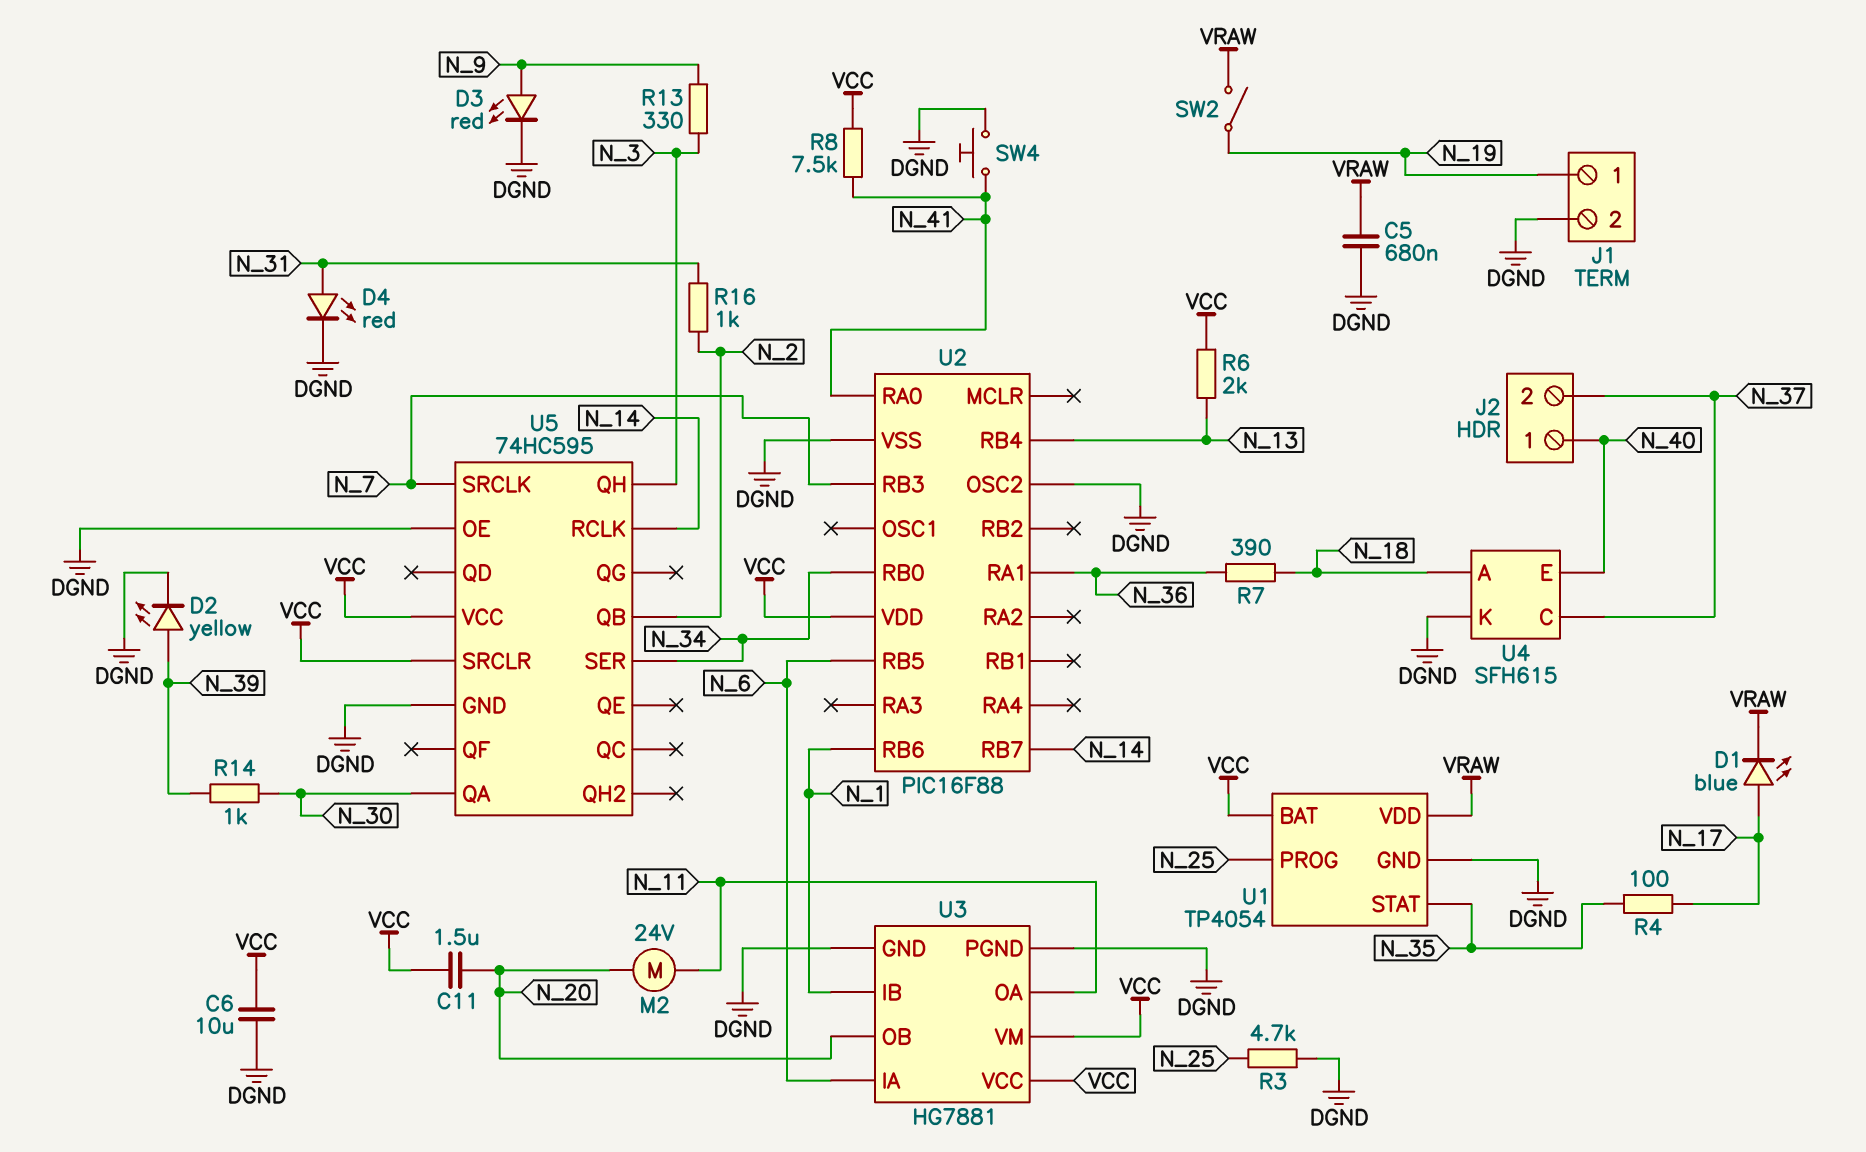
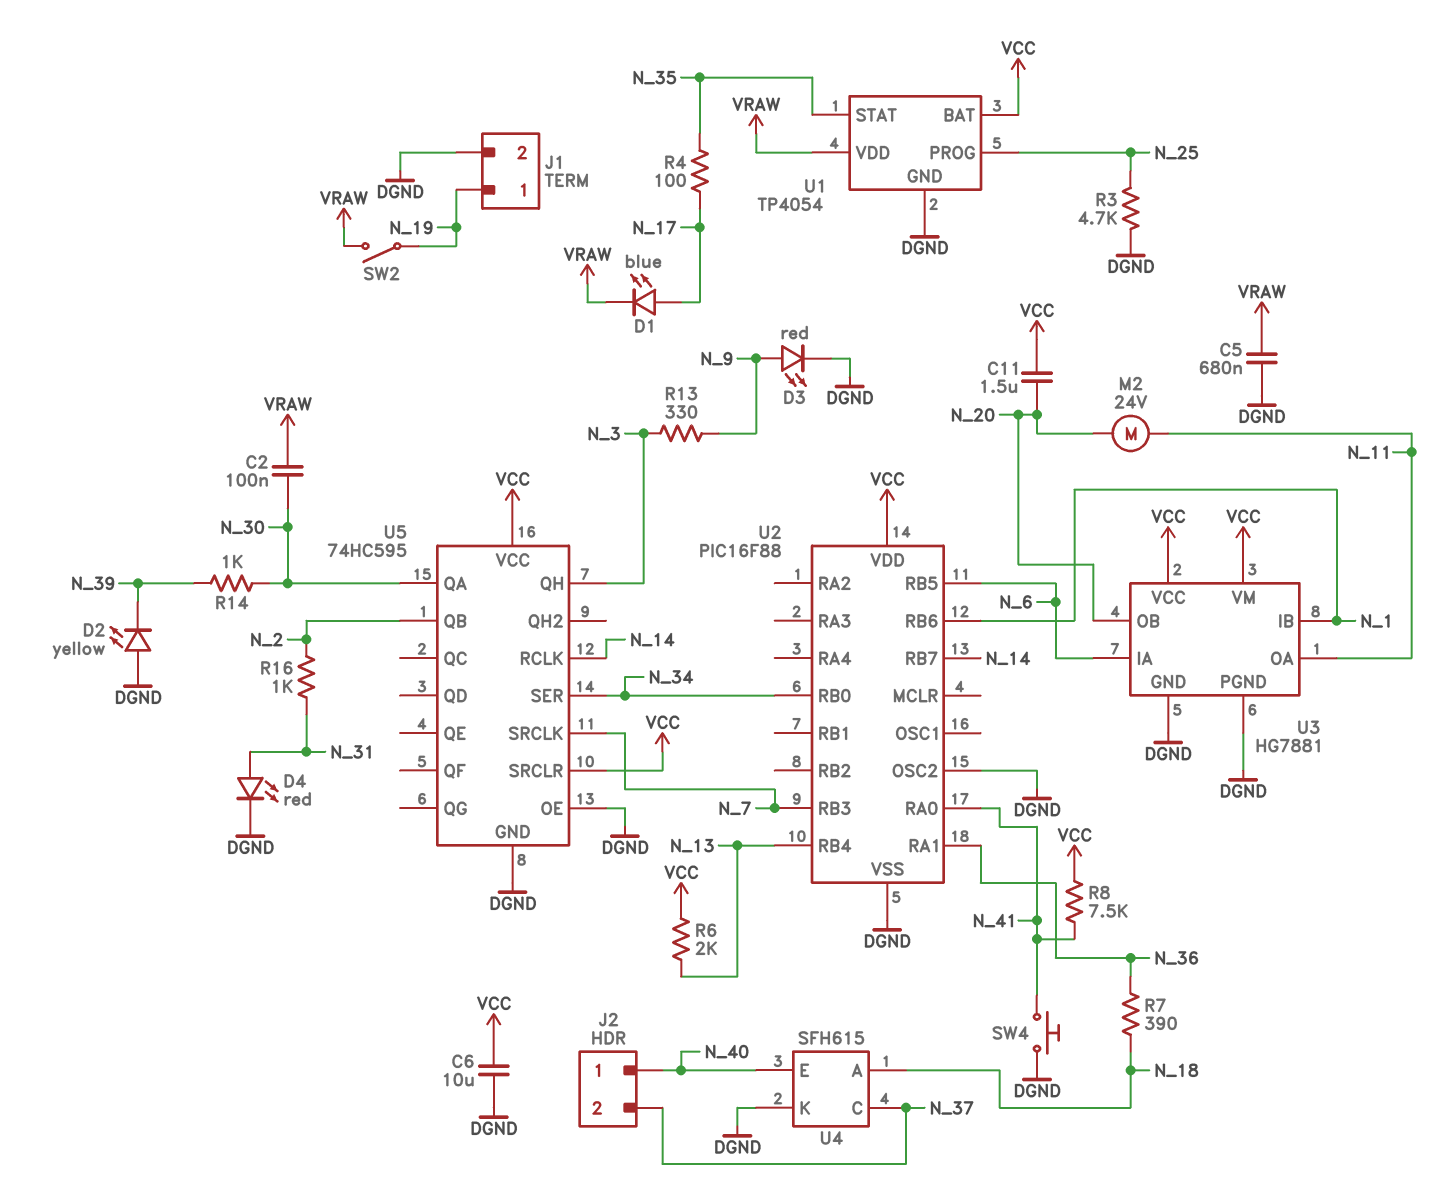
C2: none -> 100nF (N_30, VRAW)
D2: LED yellow (A N_39, K DGND) -> LED yellow (A DGND, K N_39)

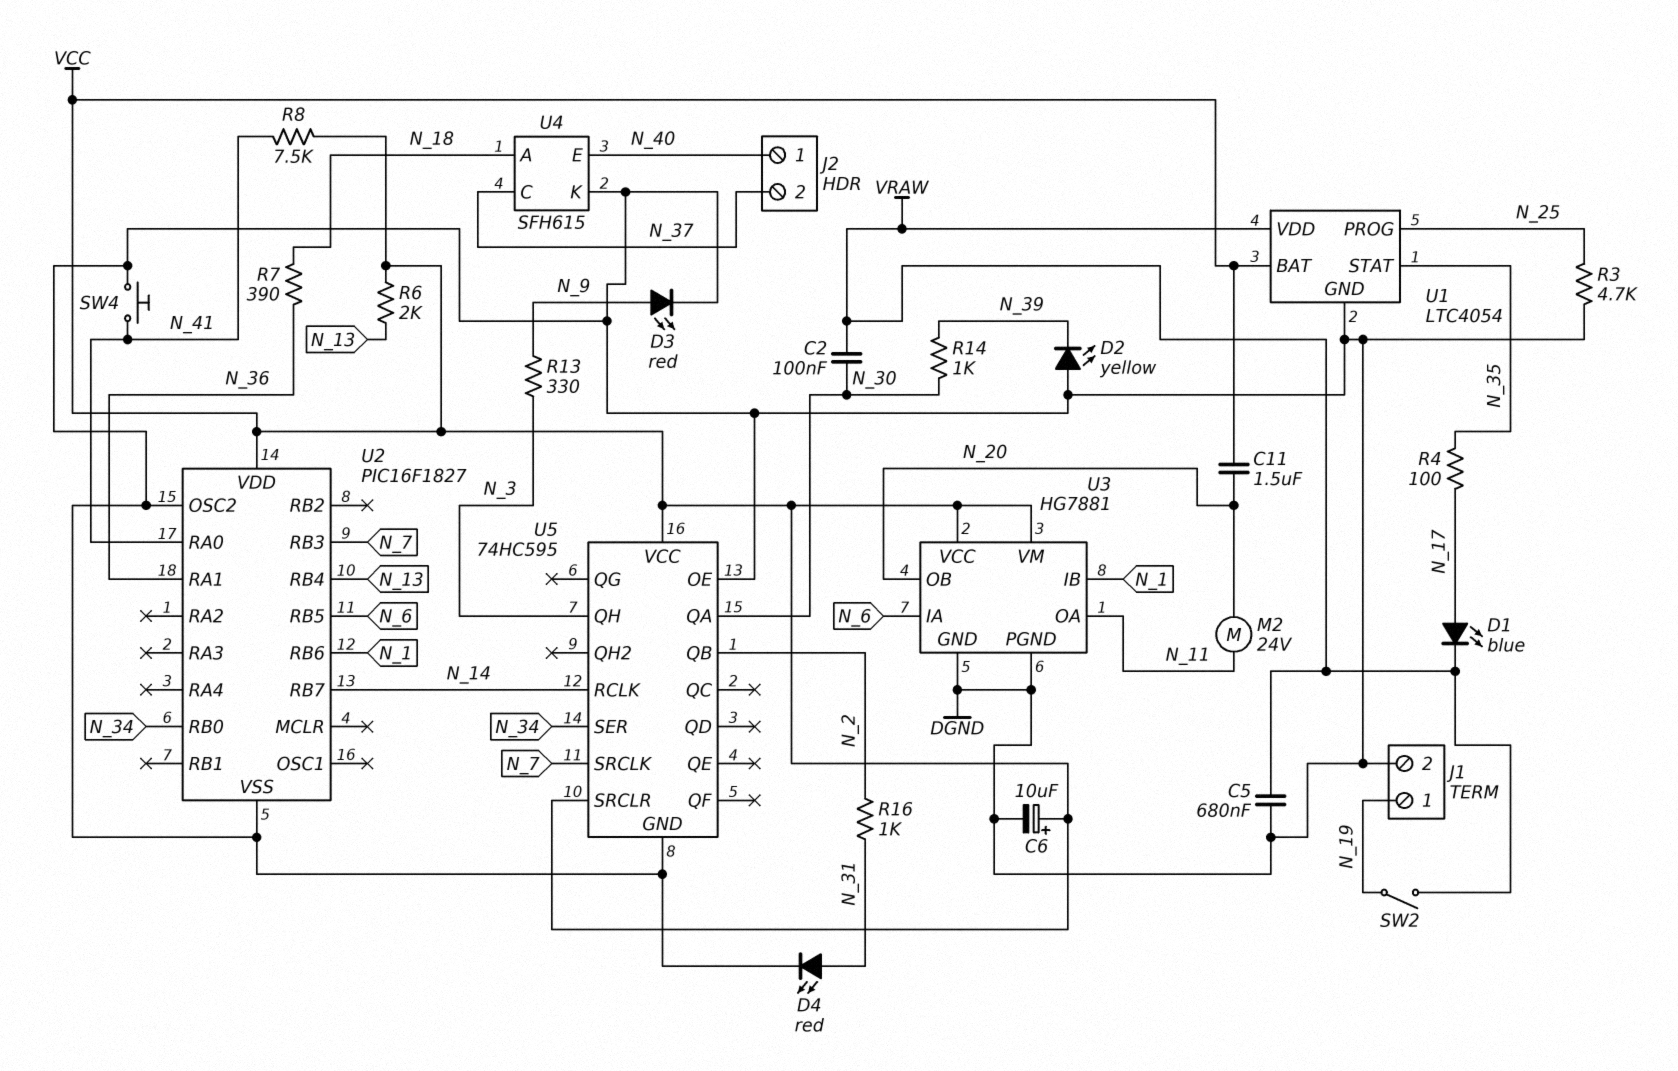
C6: 10uF (DGND, VCC) -> 10uF (plus VCC, minus DGND)
U1: TP4054 -> LTC4054
U2: PIC16F88 -> PIC16F1827

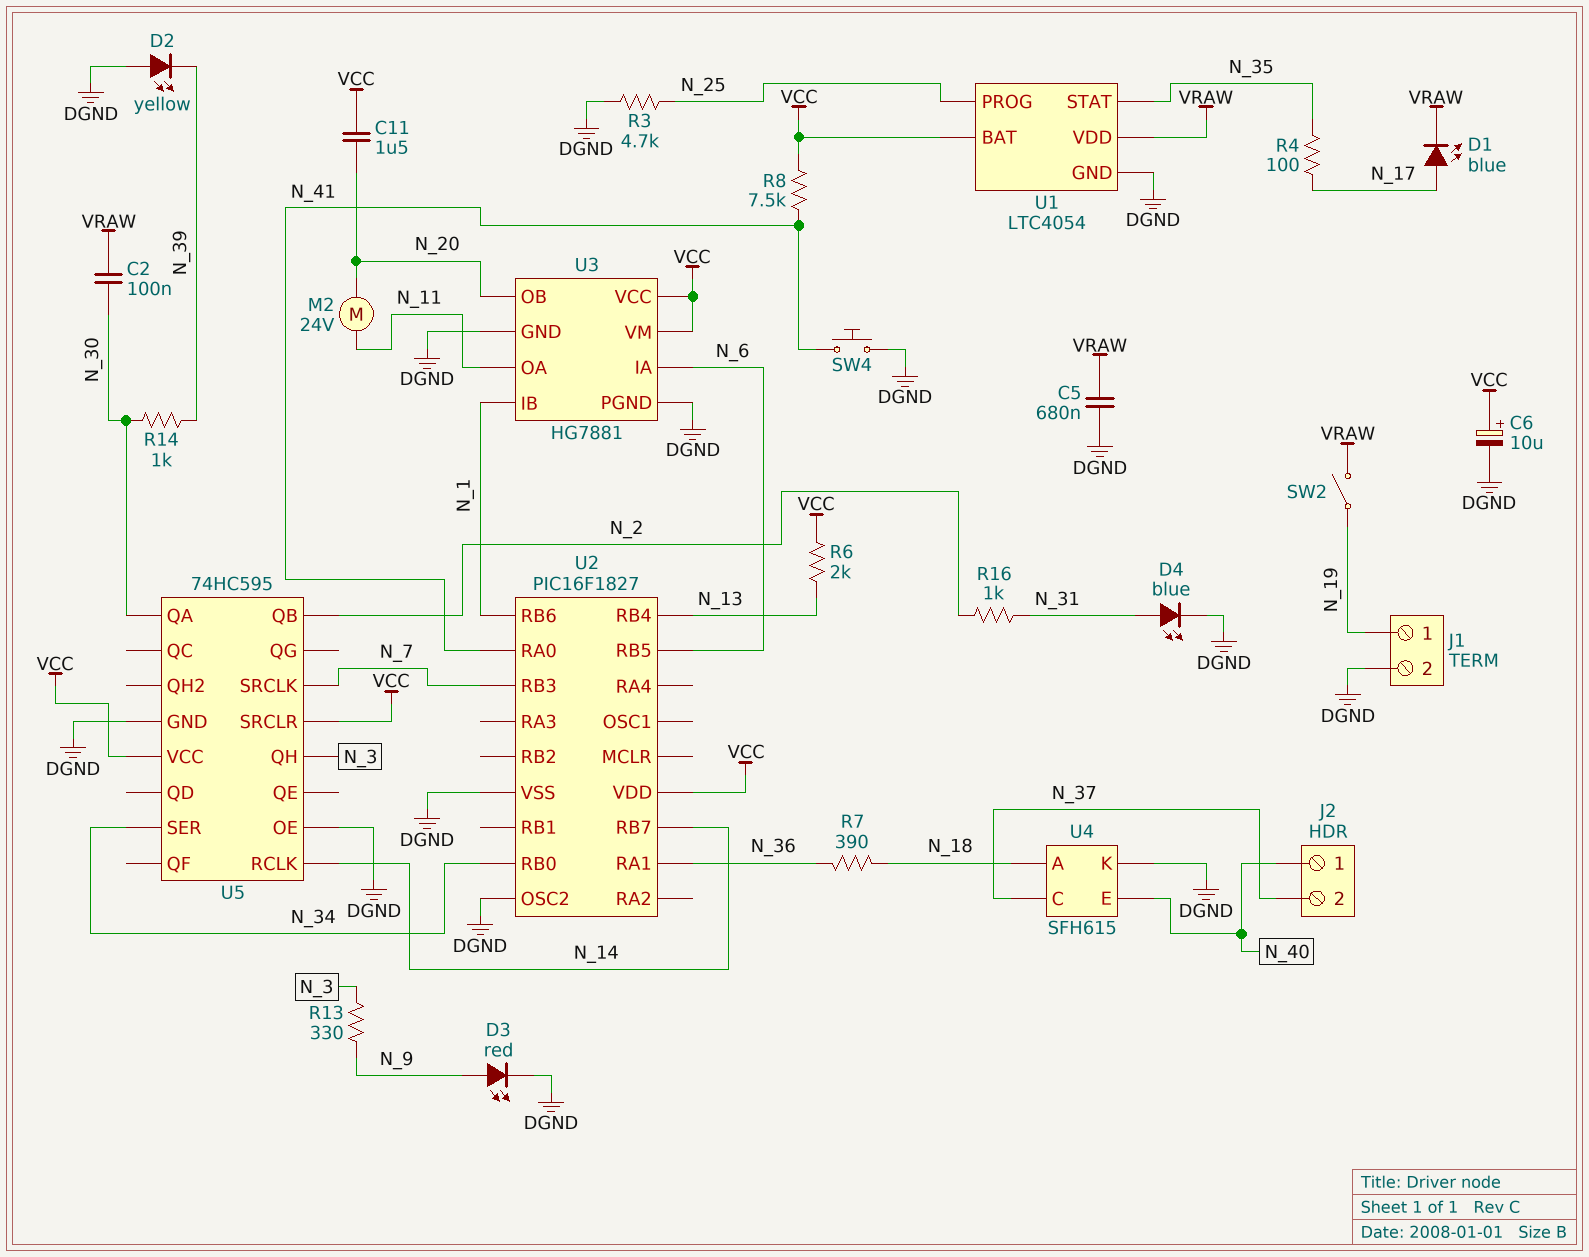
D4: LED red (A N_31, K DGND) -> LED blue (A N_31, K DGND)

